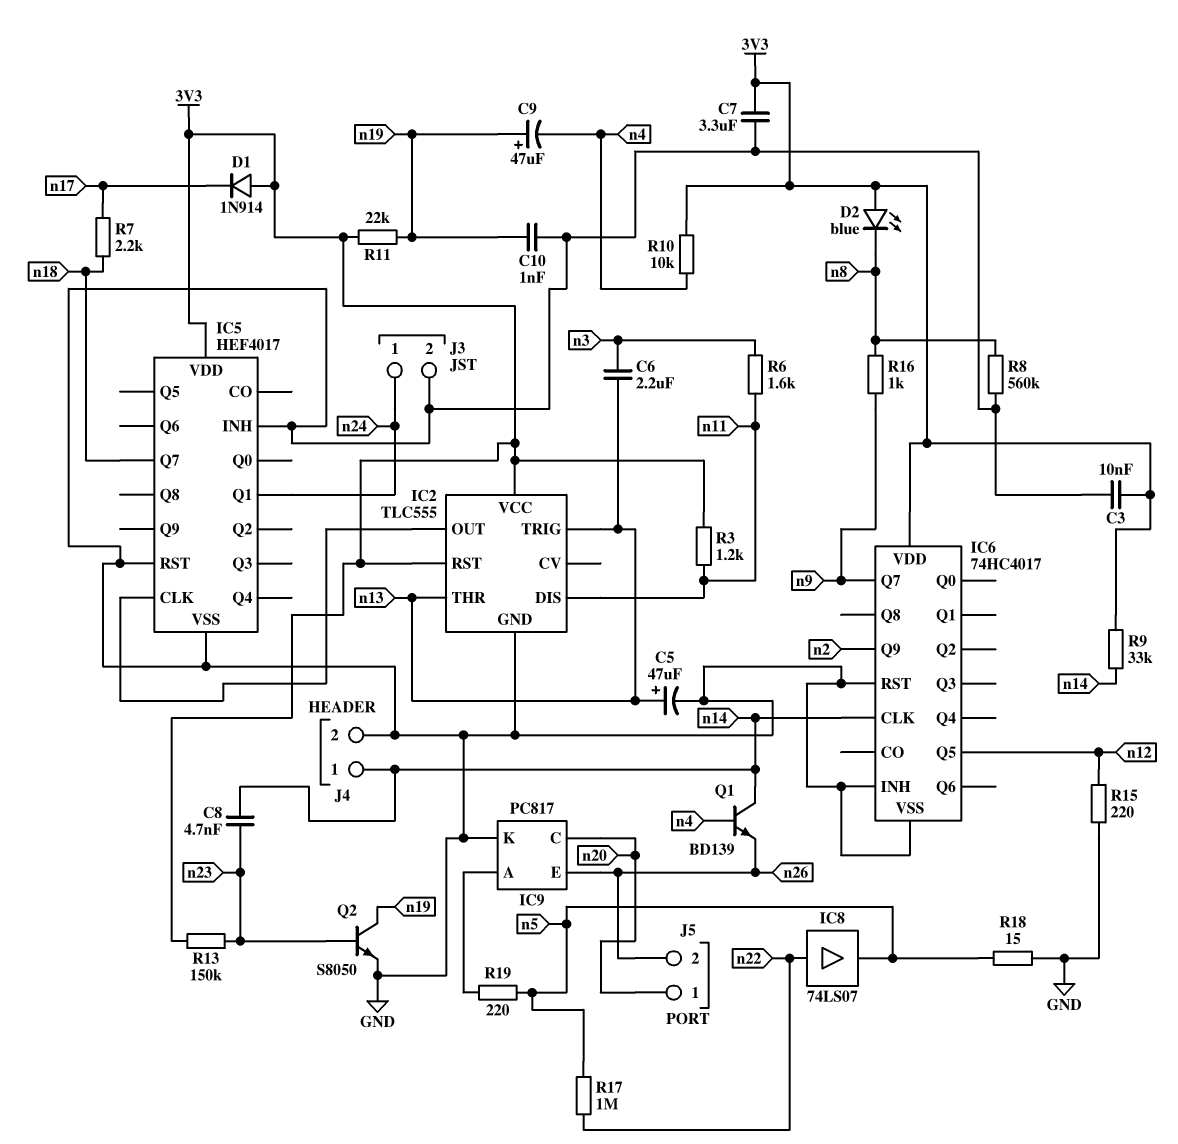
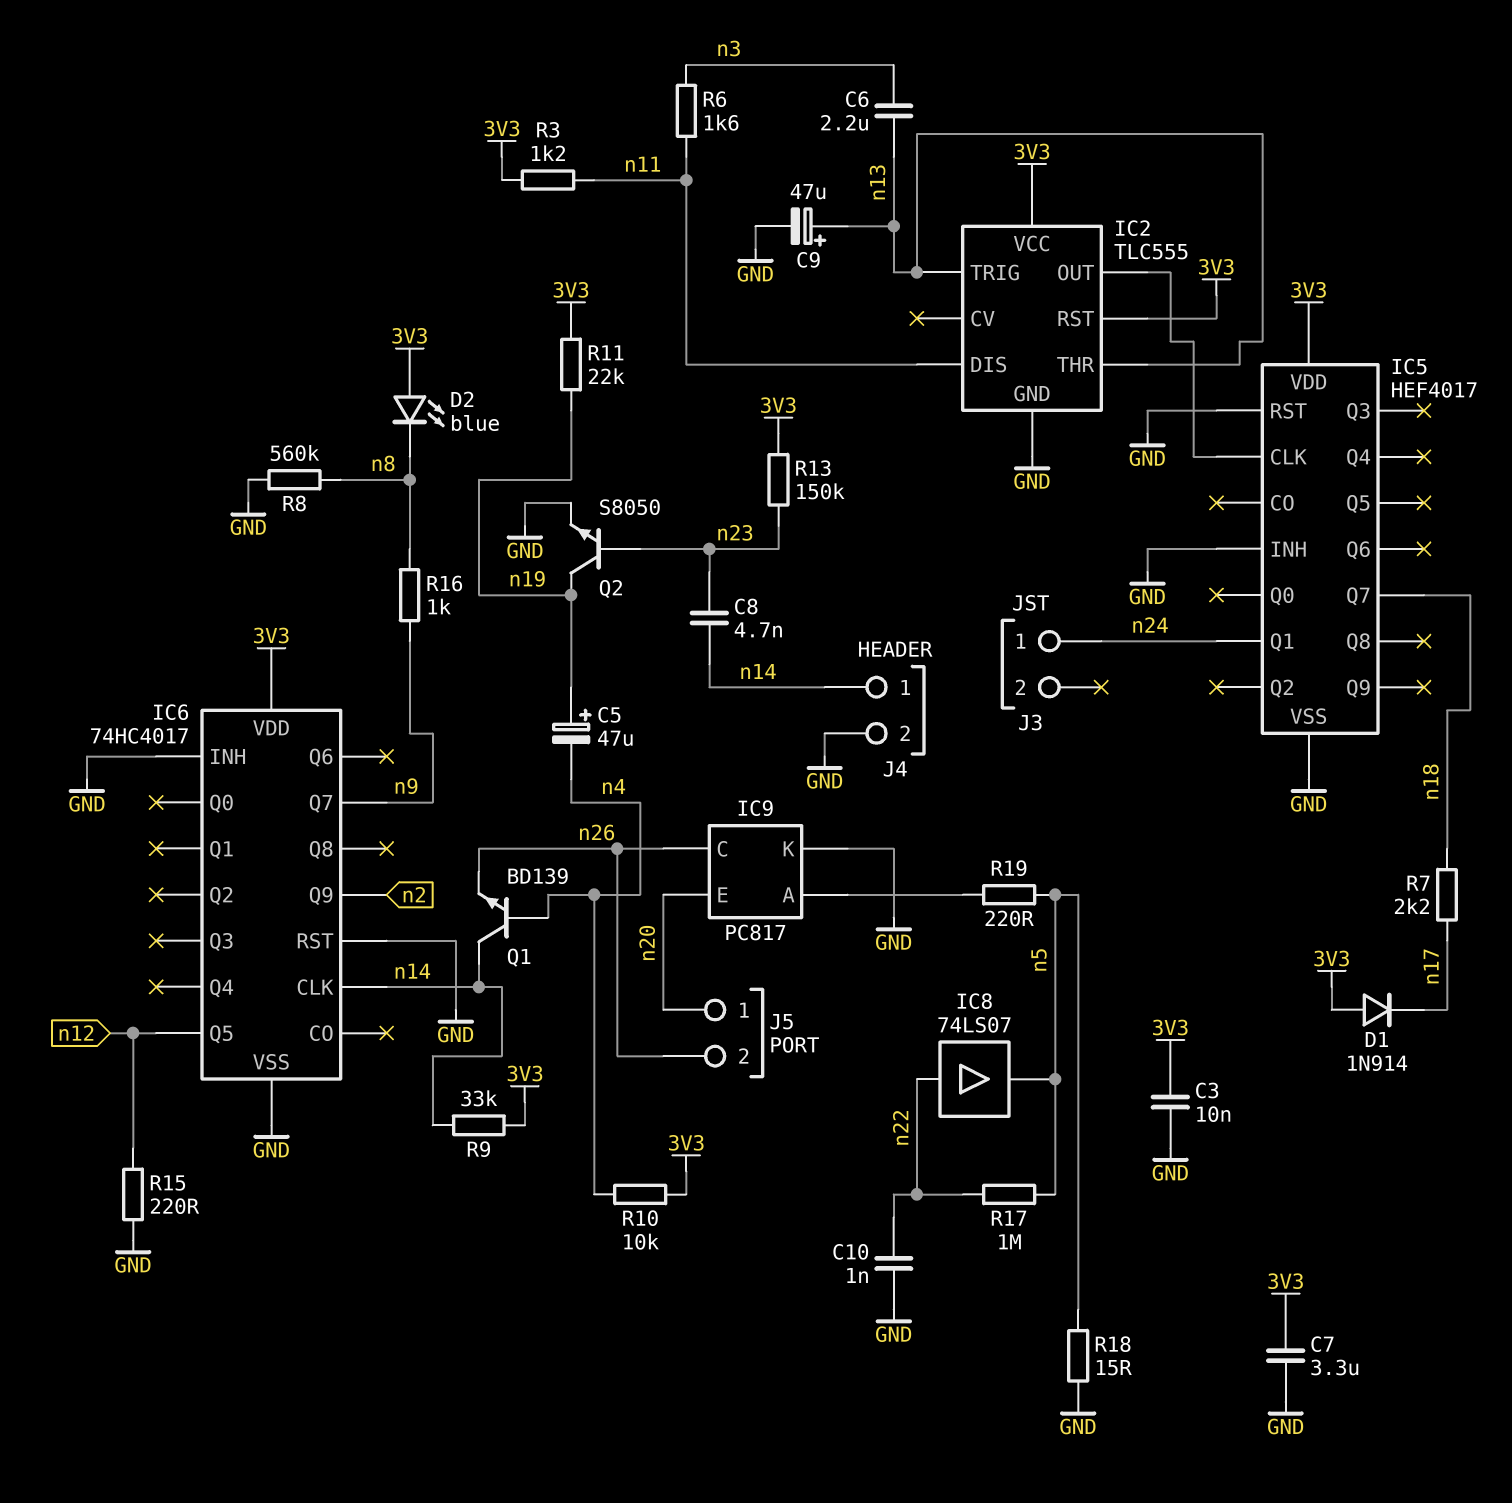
C5: 47uF (plus n13, minus GND) -> 47uF (plus n19, minus n4)
C9: 47uF (plus n19, minus n4) -> 47uF (plus n13, minus GND)
C10: 1nF (GND, n19) -> 1nF (GND, n22)
IC9 pin C: n20 -> n26
IC9 pin E: n26 -> n20
J3 pin 2: GND -> none

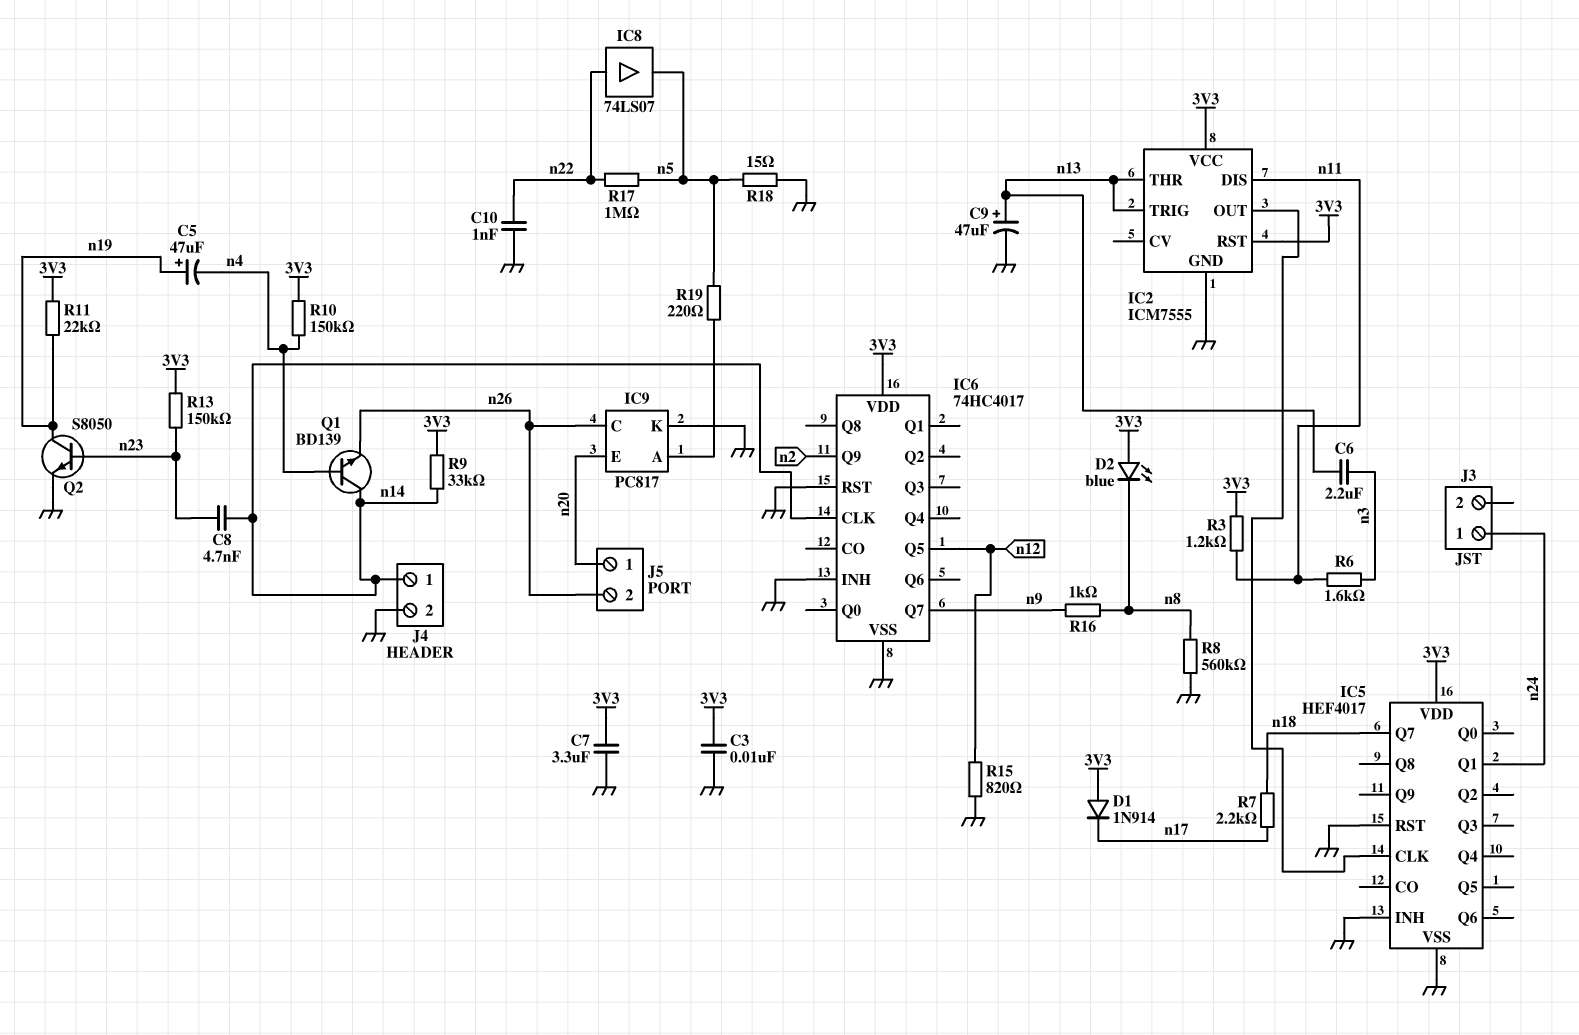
IC2: TLC555 -> ICM7555
R10: 10k (3V3, n4) -> 150k (3V3, n4)
R15: 220 (GND, n12) -> 820 (GND, n12)

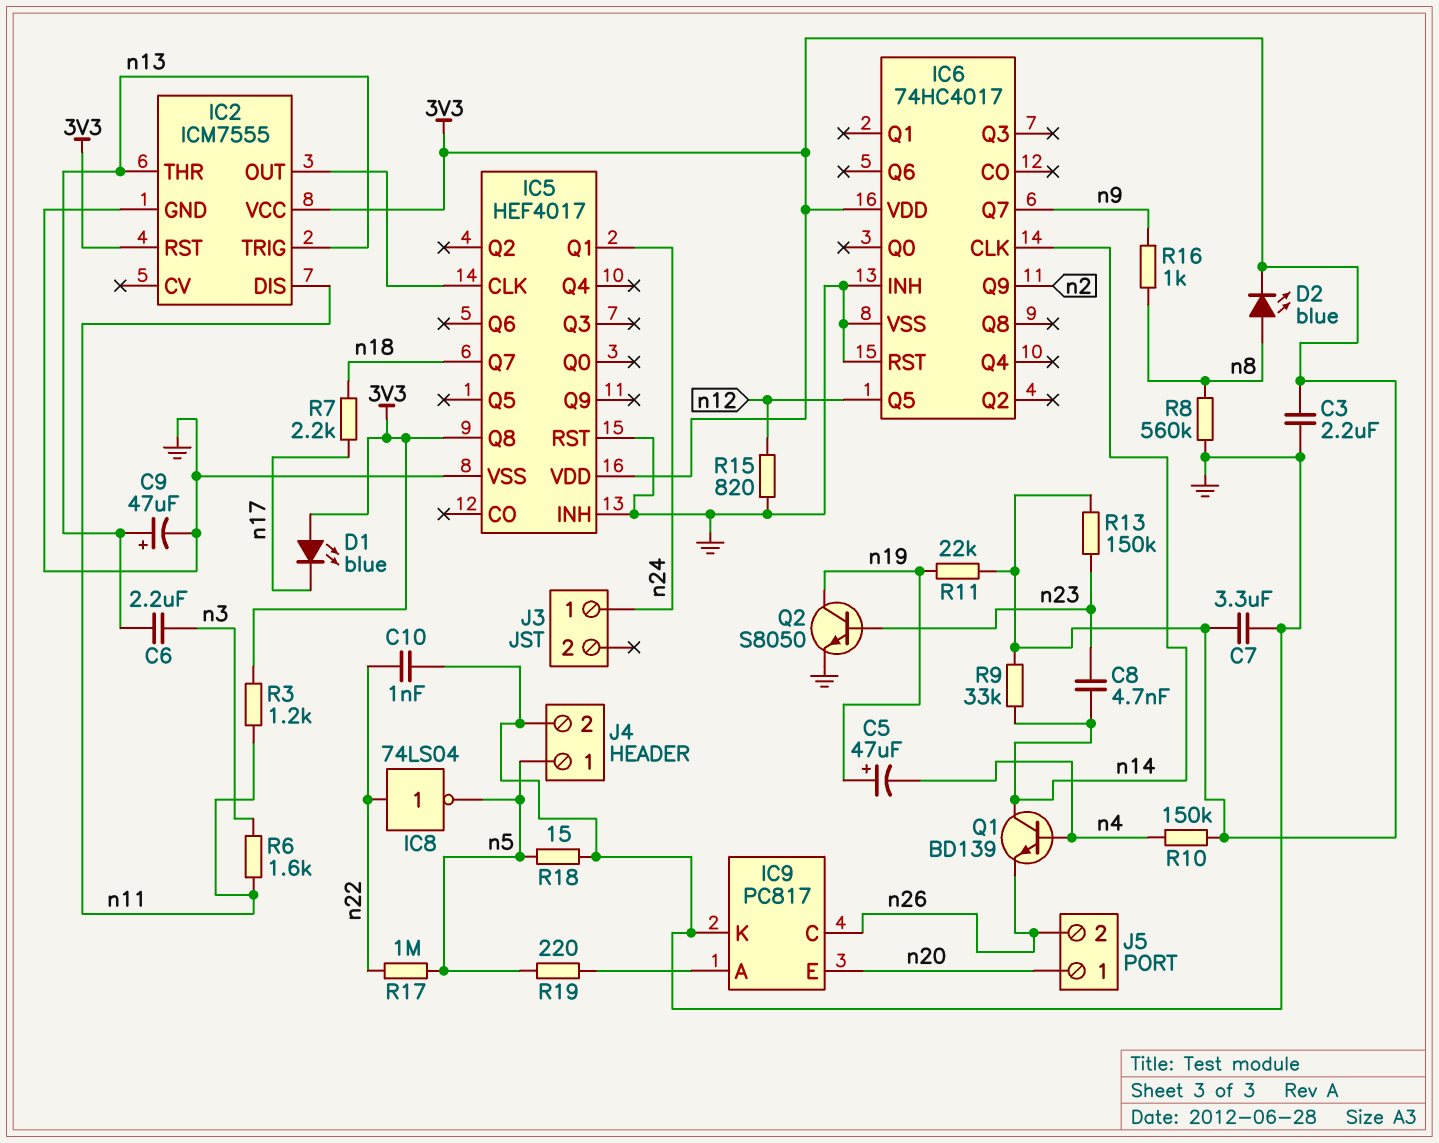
C3: 10nF (3V3, GND) -> 2.2uF (3V3, GND)
D1: diode 1N914 (A 3V3, K n17) -> LED blue (A 3V3, K n17)
D2: LED blue (A 3V3, K n8) -> LED blue (A n8, K 3V3)
IC5 pin Q8: none -> 3V3
IC8: buffer 74LS07 (in n22, out n5) -> NOT 74LS04 (in n22, out n5)
J4 pin 1: n14 -> n5

